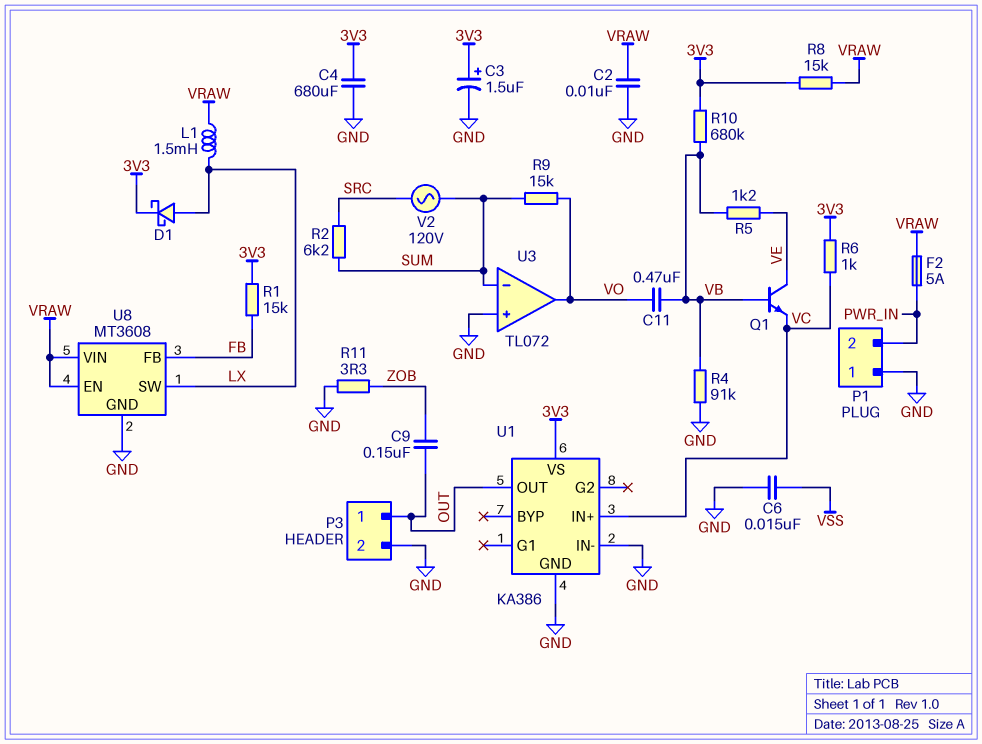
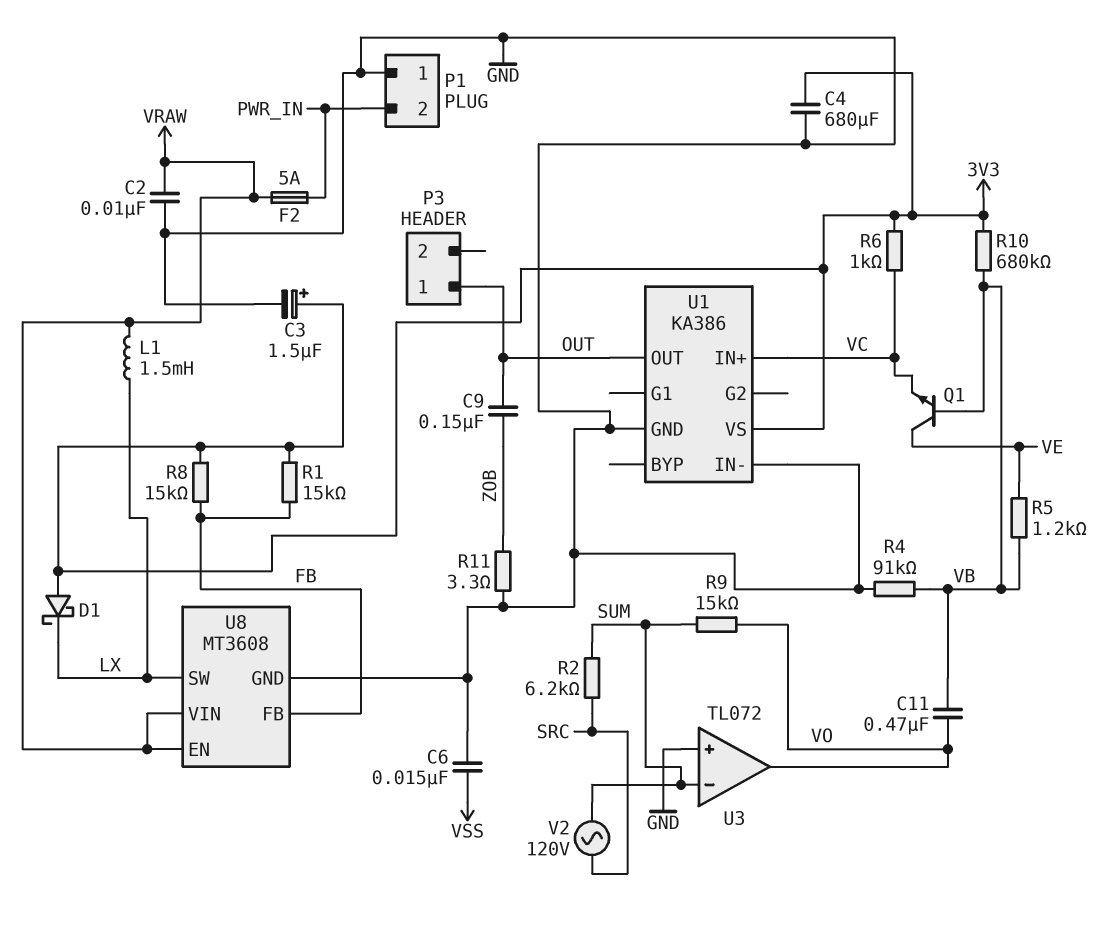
D1: schottky (A LX, K 3V3) -> schottky (A 3V3, K LX)
P3 pin 2: GND -> none
R8: 15k (3V3, VRAW) -> 15k (3V3, FB)

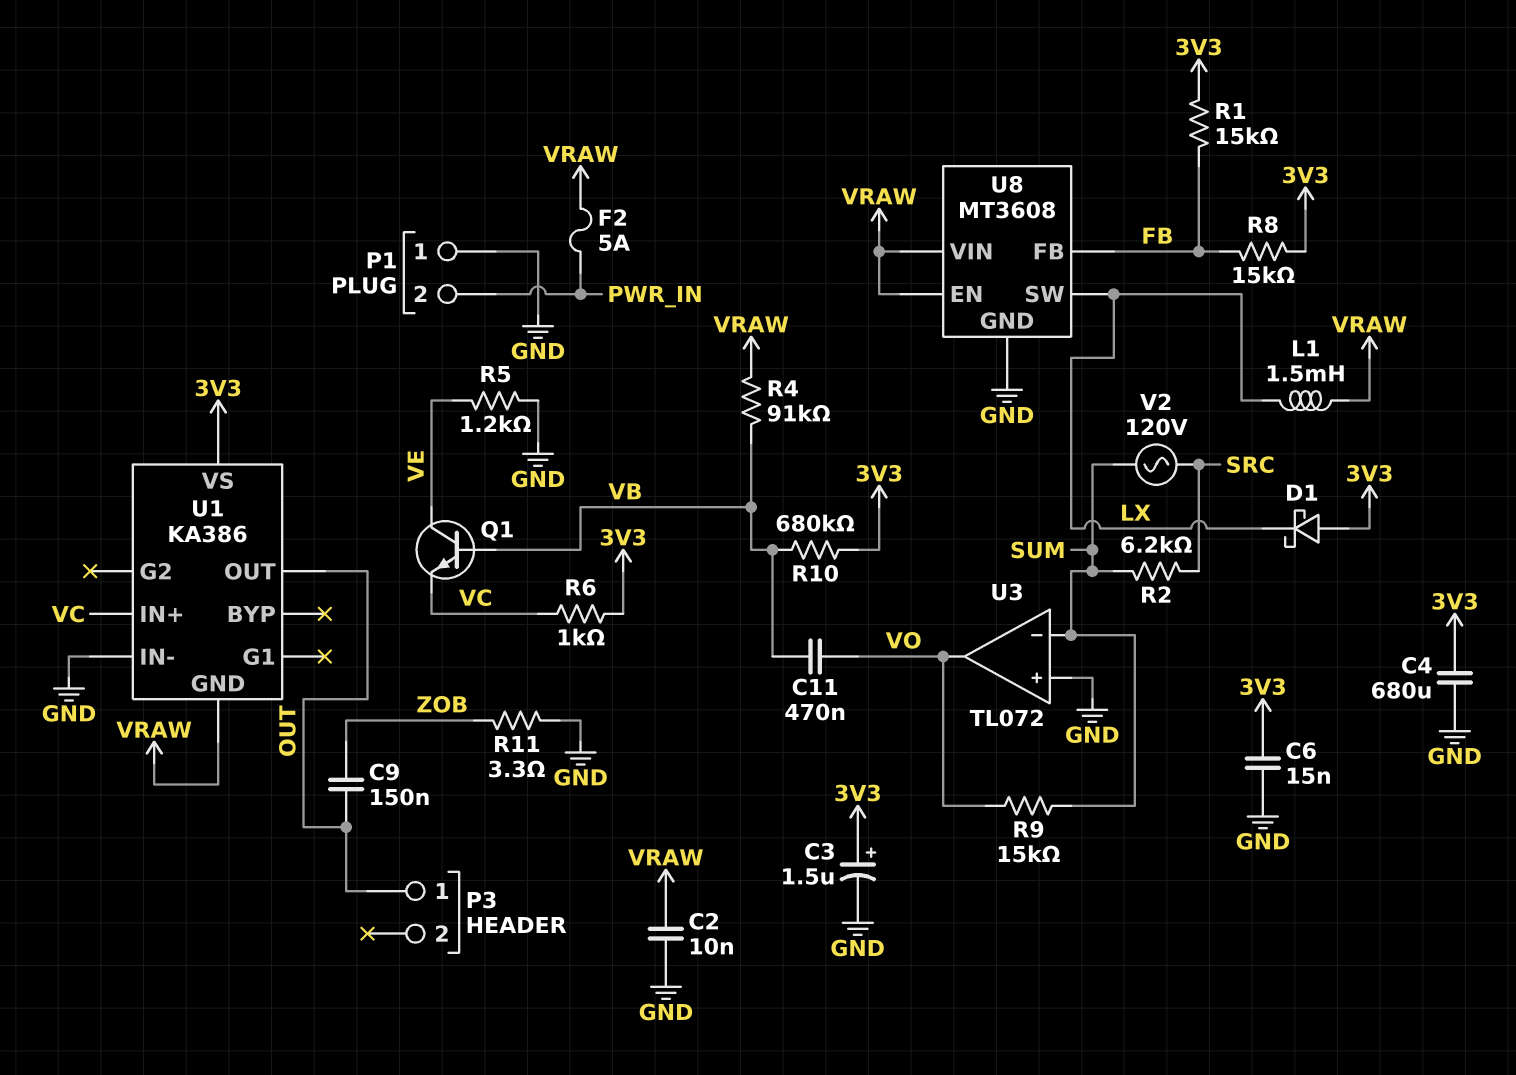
C6: 15nF (GND, VSS) -> 15nF (3V3, GND)
R4: 91k (GND, VB) -> 91k (VB, VRAW)
R5: 1.2k (VB, VE) -> 1.2k (GND, VE)
U1 pin GND: GND -> VRAW

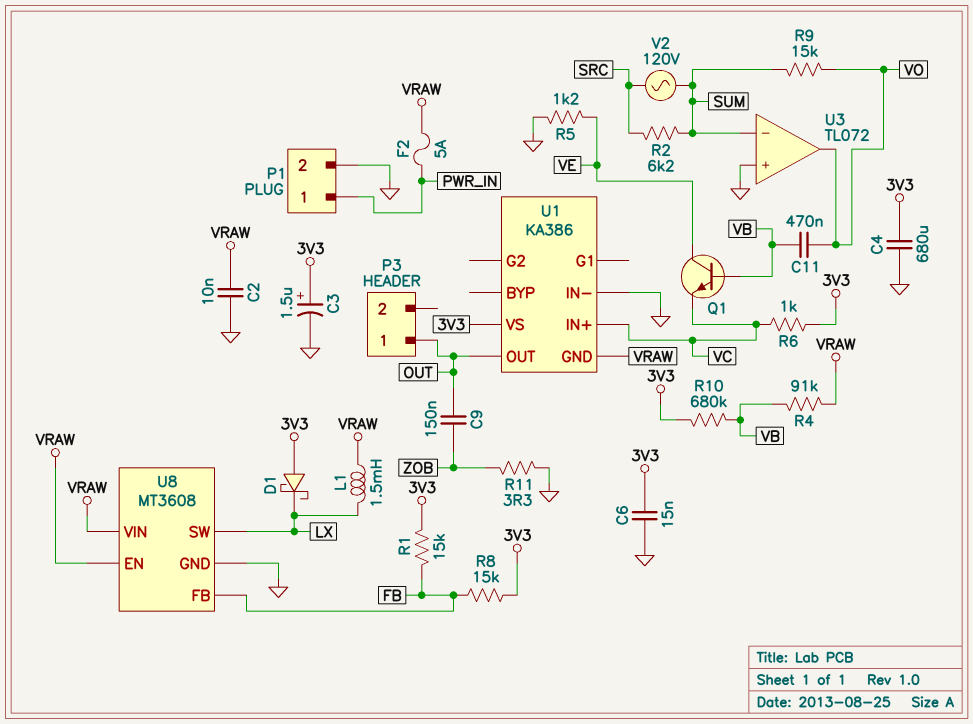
P1 pin 1: GND -> PWR_IN
P1 pin 2: PWR_IN -> GND

